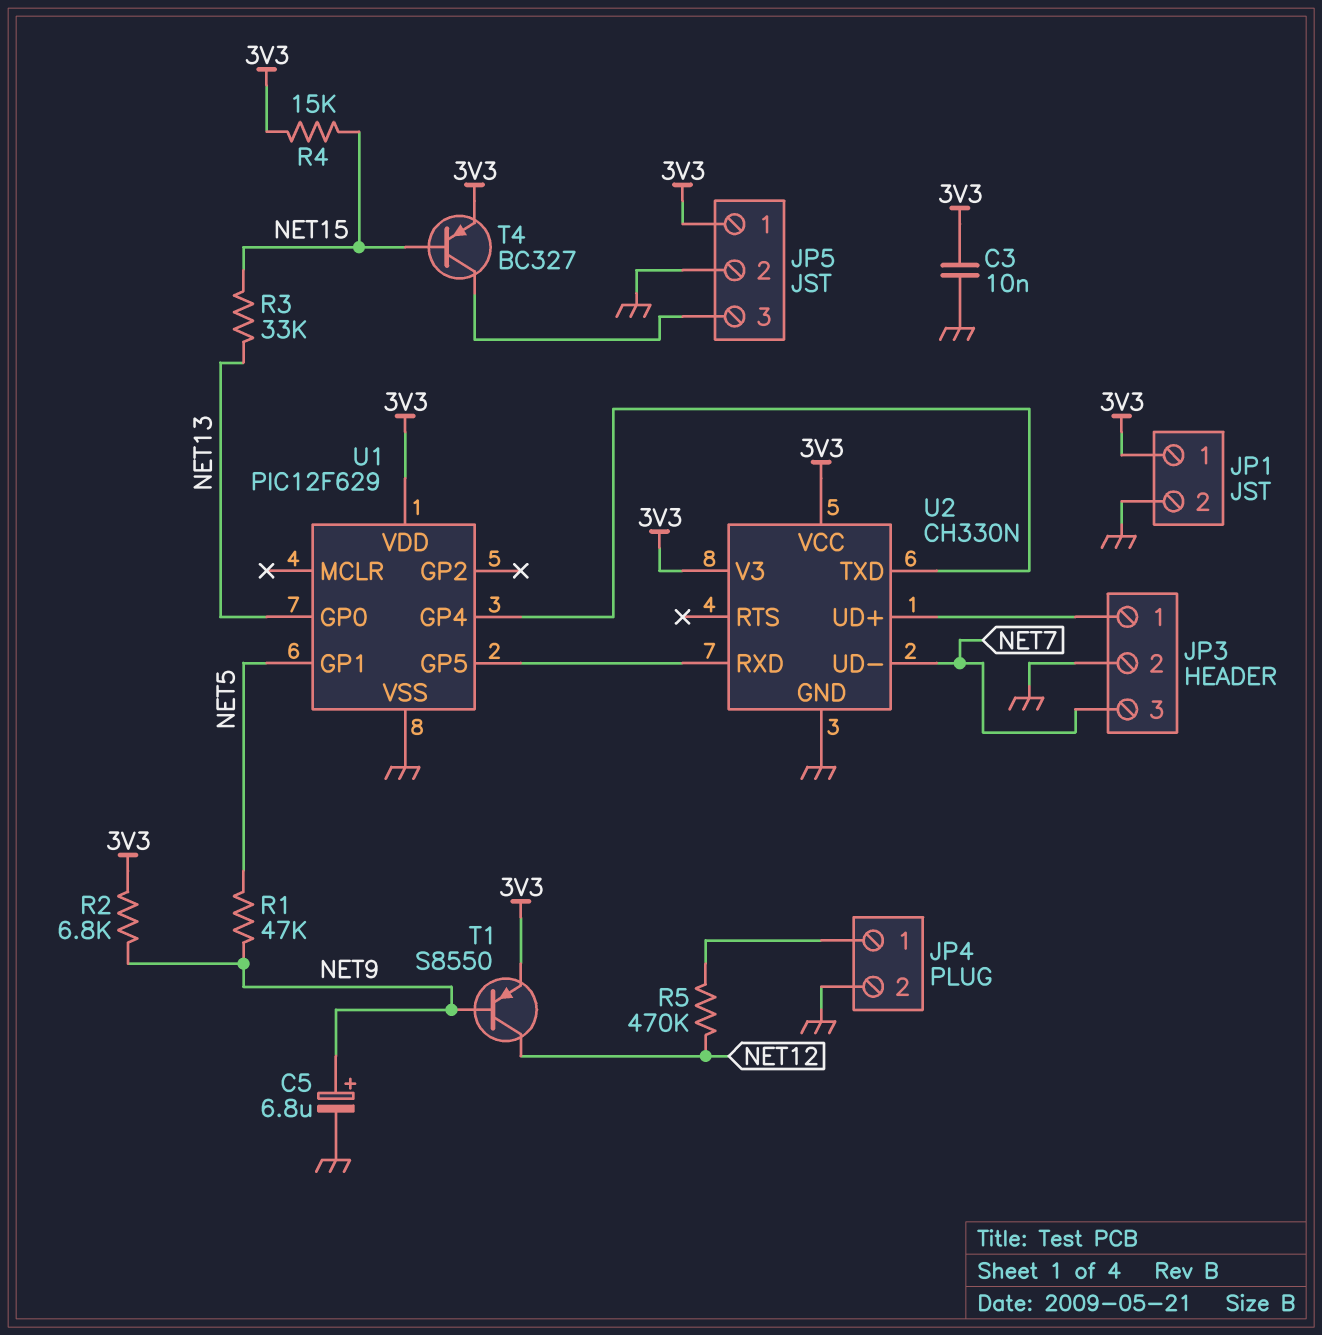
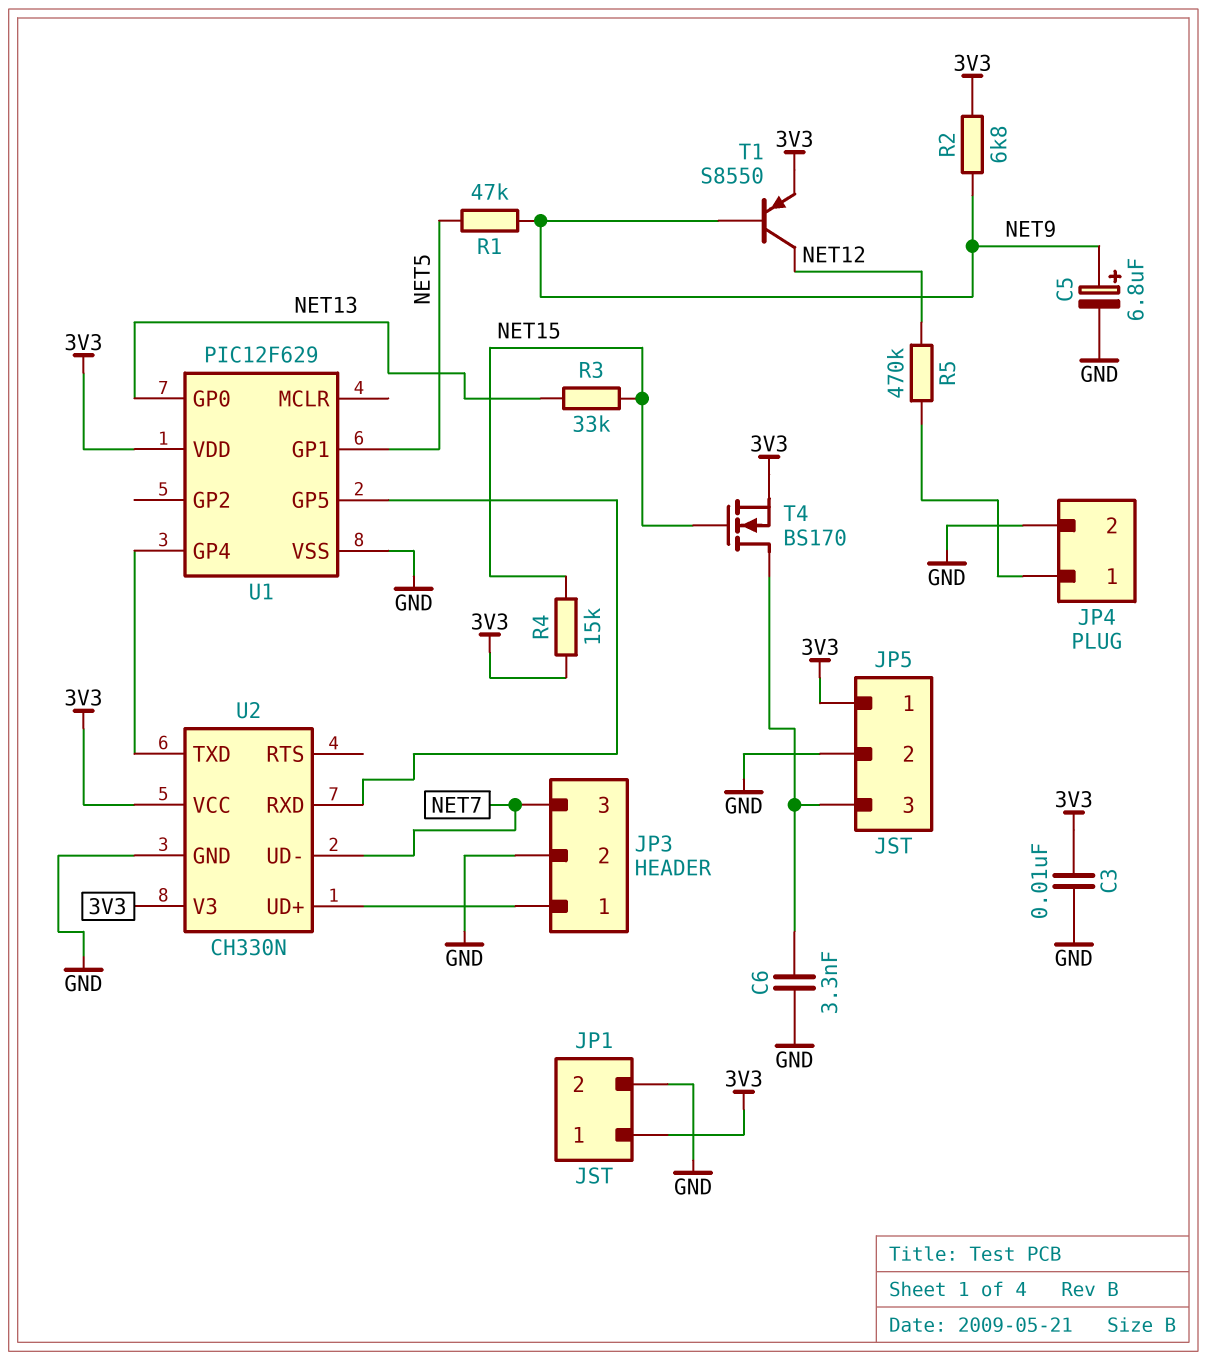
C6: none -> 3.3nF (GND, JP5/3)
T4: PNP BC327 (B NET15, C JP5/3, E 3V3) -> NMOS BS170 (G NET15, D JP5/3, S 3V3)

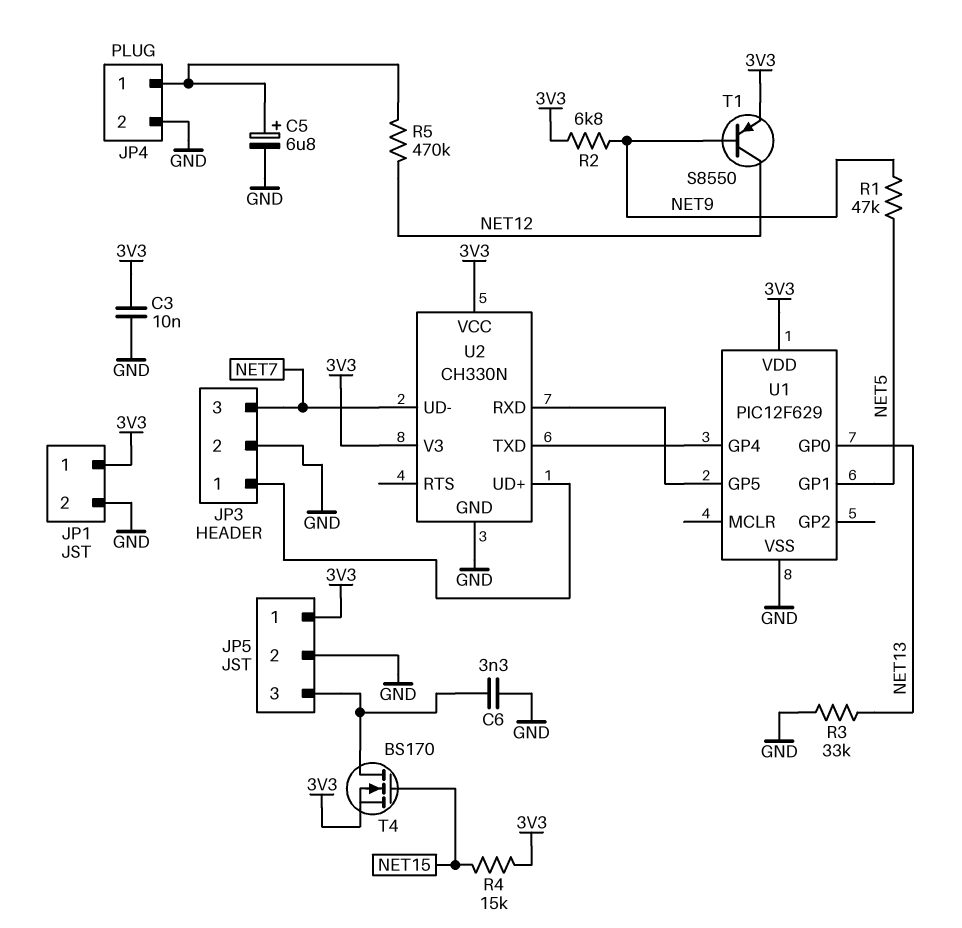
C5: 6.8uF (plus NET9, minus GND) -> 6.8uF (plus JP4/1, minus GND)
R3: 33k (NET13, NET15) -> 33k (GND, NET13)

